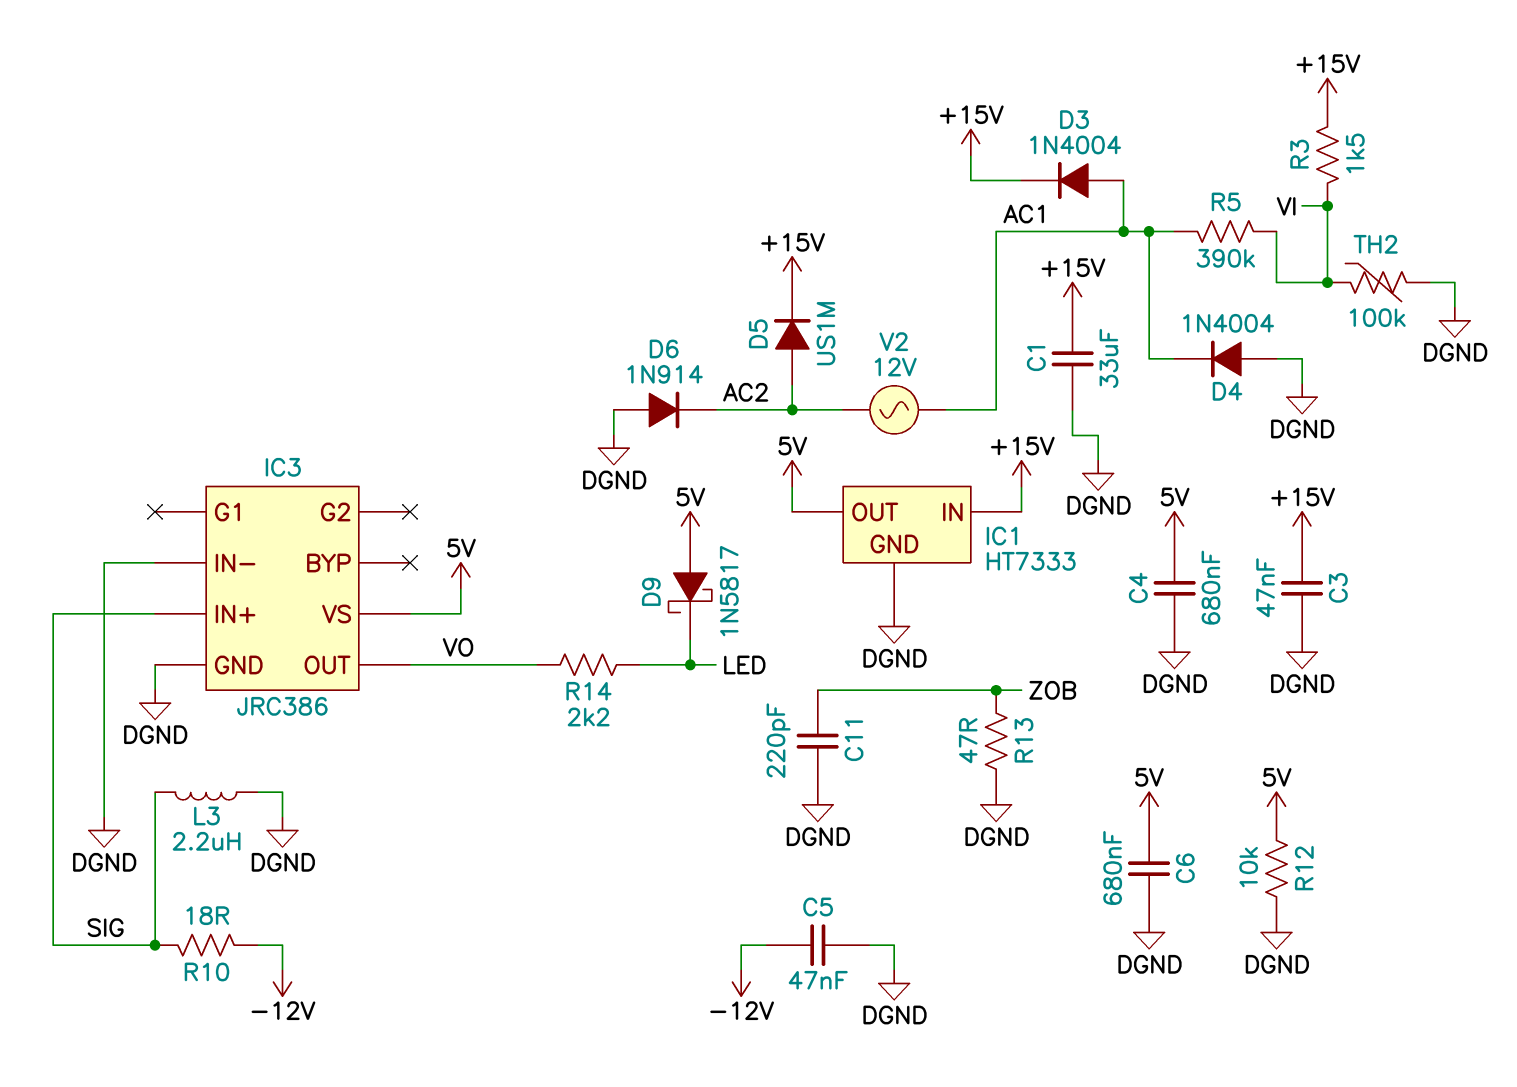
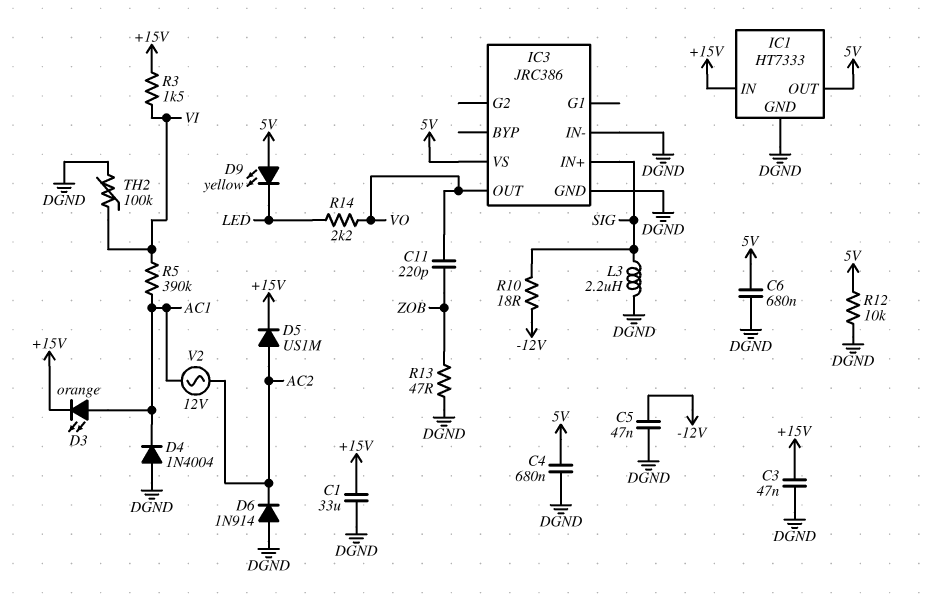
C11: 220pF (DGND, ZOB) -> 220pF (VO, ZOB)
D3: diode 1N4004 (A AC1, K +15V) -> LED orange (A AC1, K +15V)
D9: schottky 1N5817 (A 5V, K LED) -> LED yellow (A 5V, K LED)

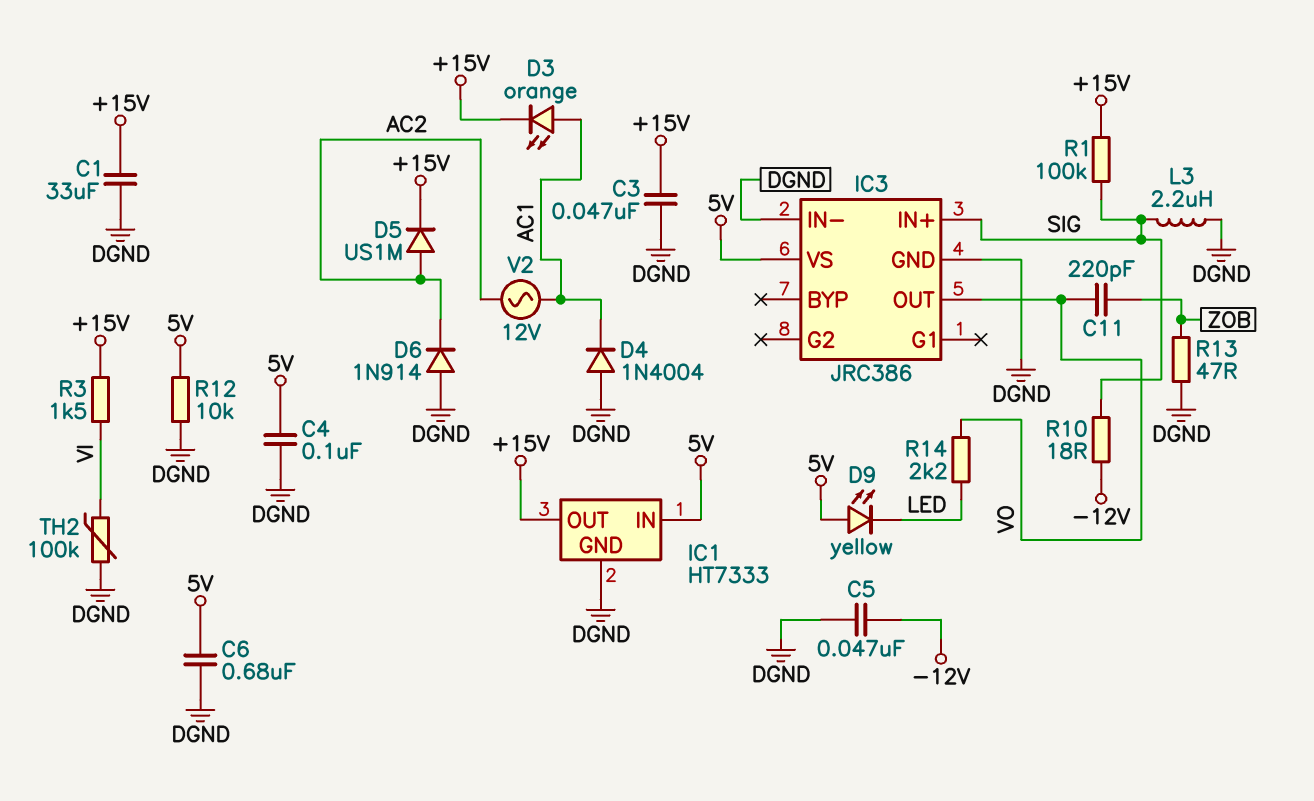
C4: 680nF (5V, DGND) -> 100nF (5V, DGND)
IC1 pin IN: +15V -> 5V
IC1 pin OUT: 5V -> +15V
R1: none -> 100k (+15V, SIG)
R5: 390k (AC1, VI) -> none

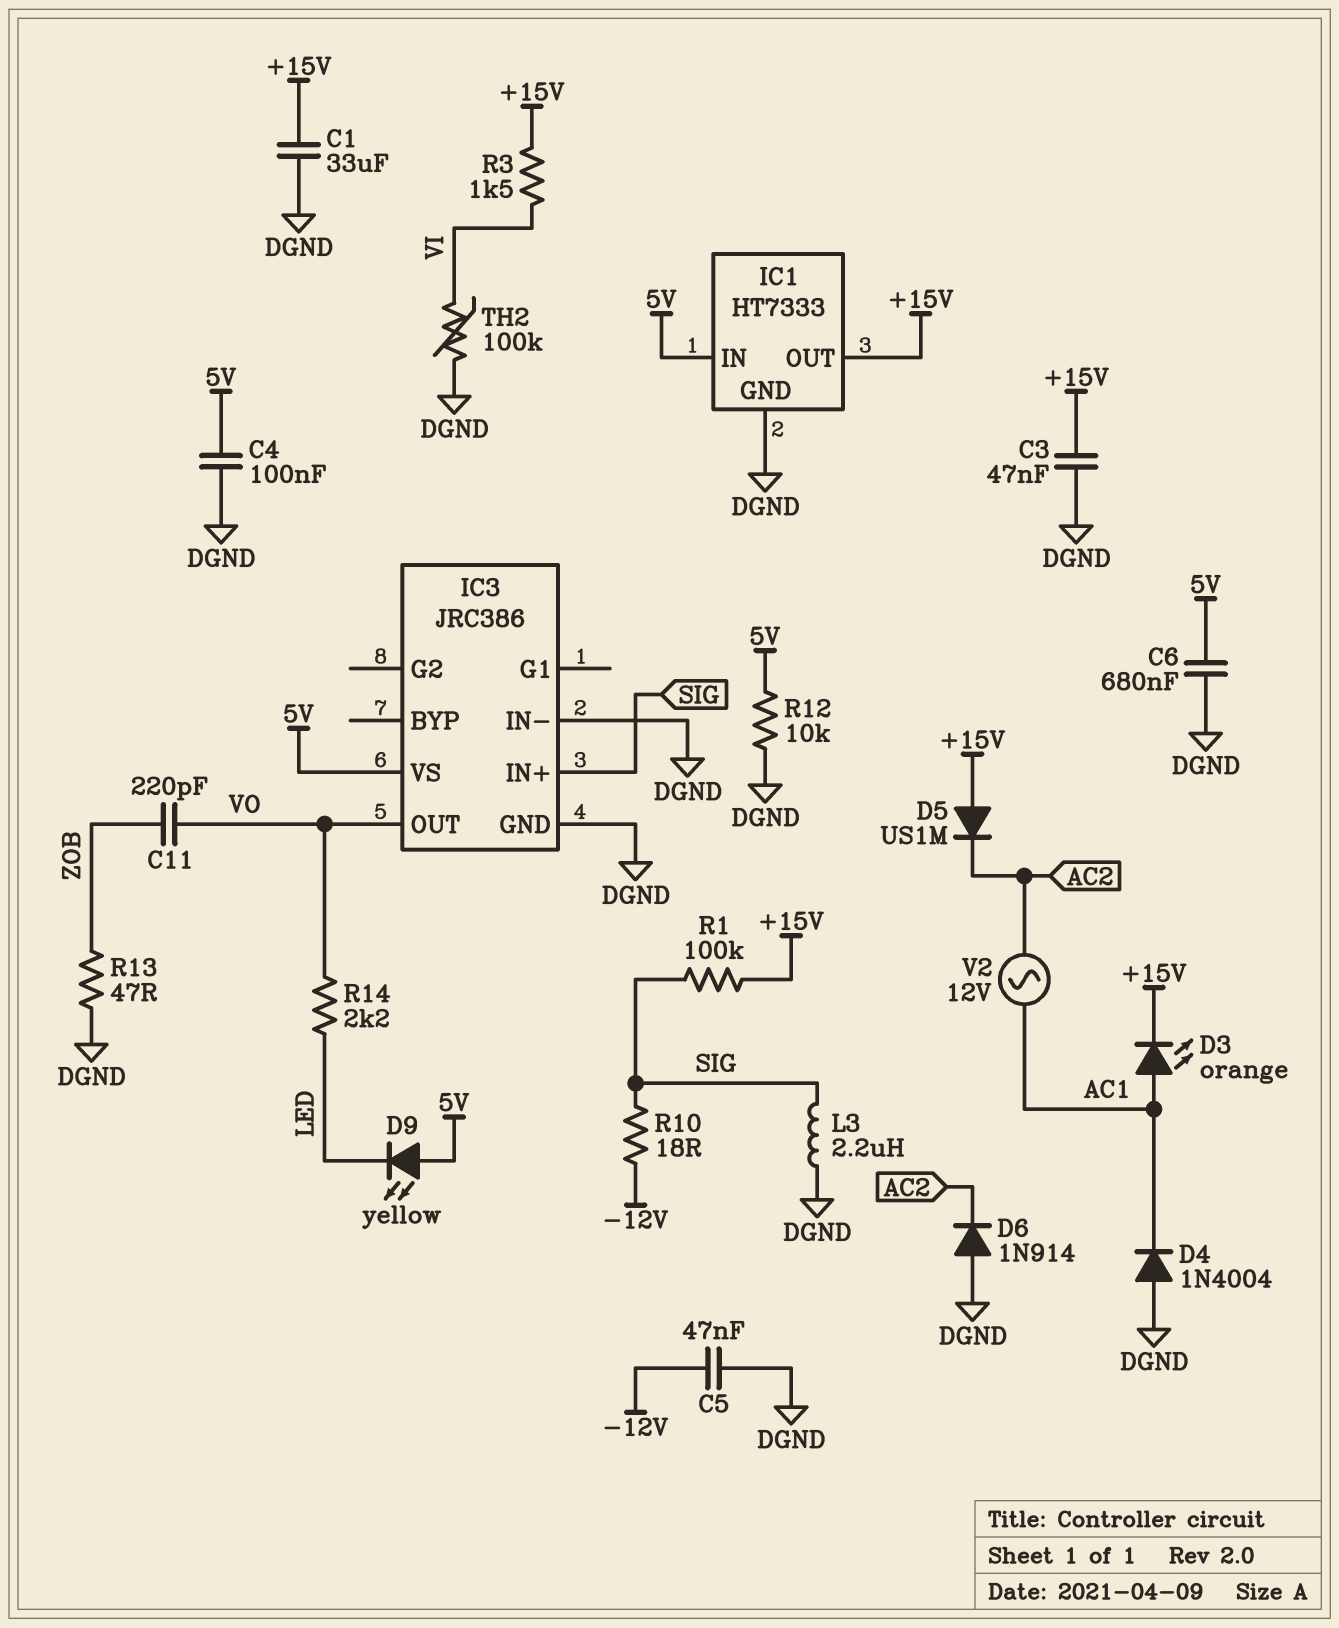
D5: diode US1M (A AC2, K +15V) -> diode US1M (A +15V, K AC2)

